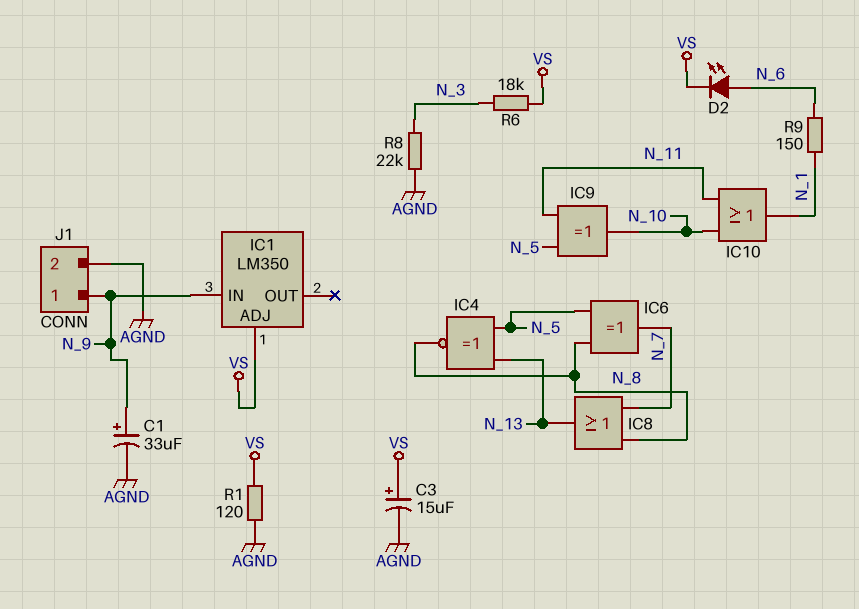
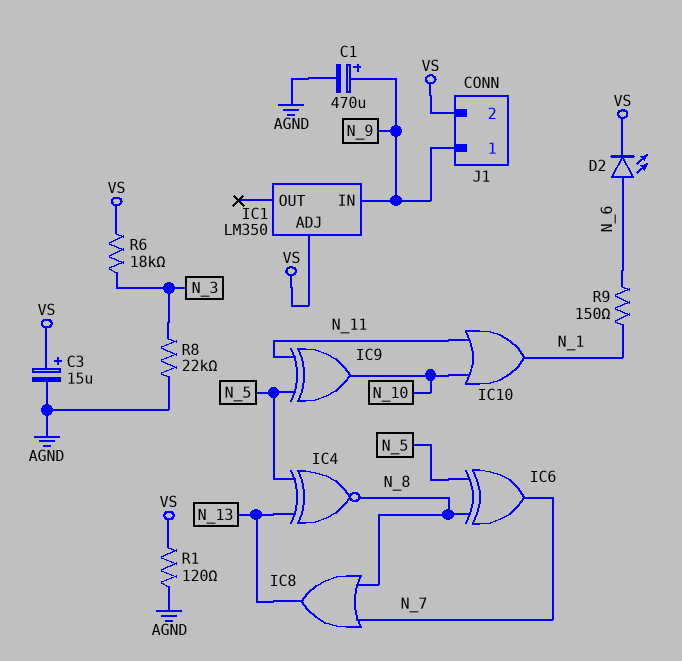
C1: 33uF (plus N_9, minus AGND) -> 470uF (plus N_9, minus AGND)
J1 pin 2: AGND -> VS

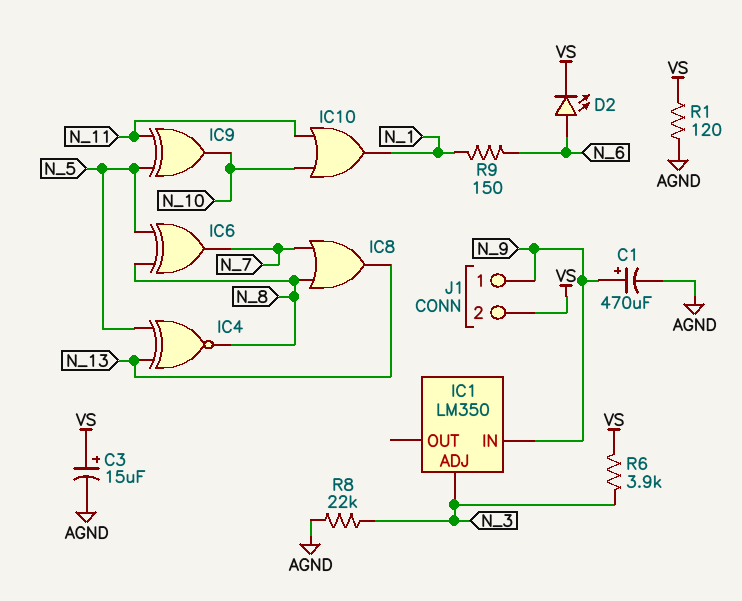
IC1 pin ADJ: VS -> N_3
R6: 18k (N_3, VS) -> 3.9k (N_3, VS)

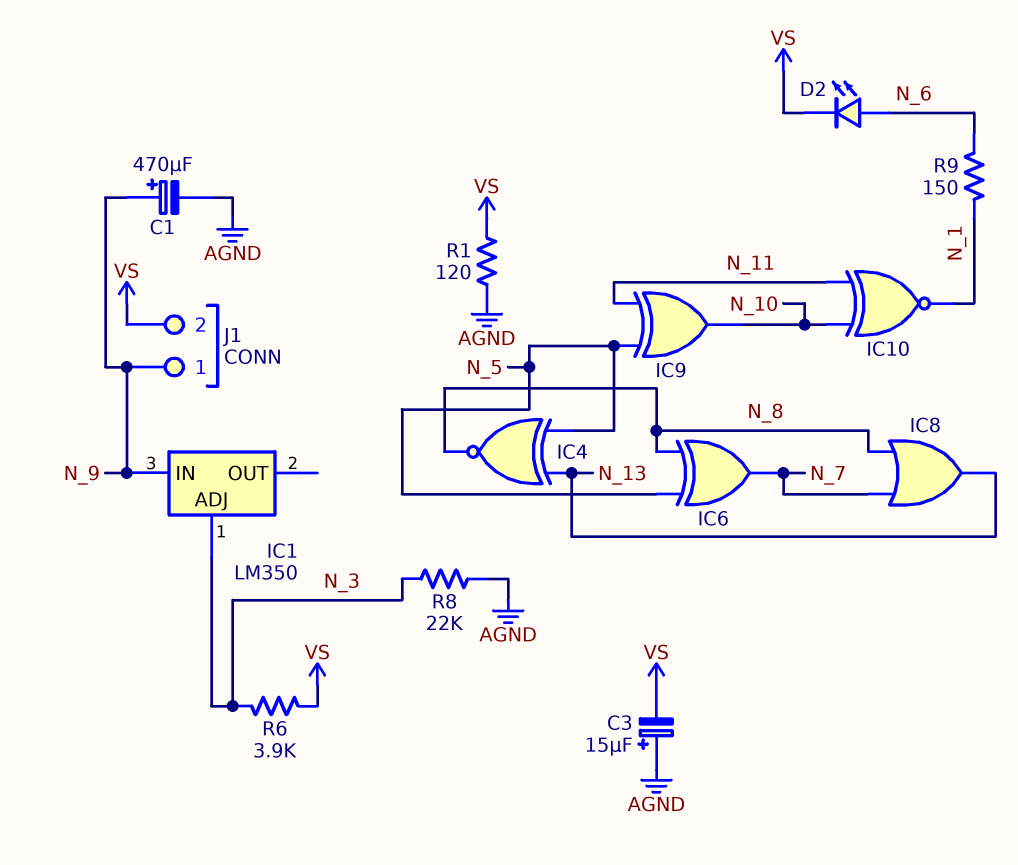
C3: 15uF (plus VS, minus AGND) -> 15uF (plus AGND, minus VS)
IC10: OR (in N_10, in N_11, out N_1) -> XNOR (in N_10, in N_11, out N_1)

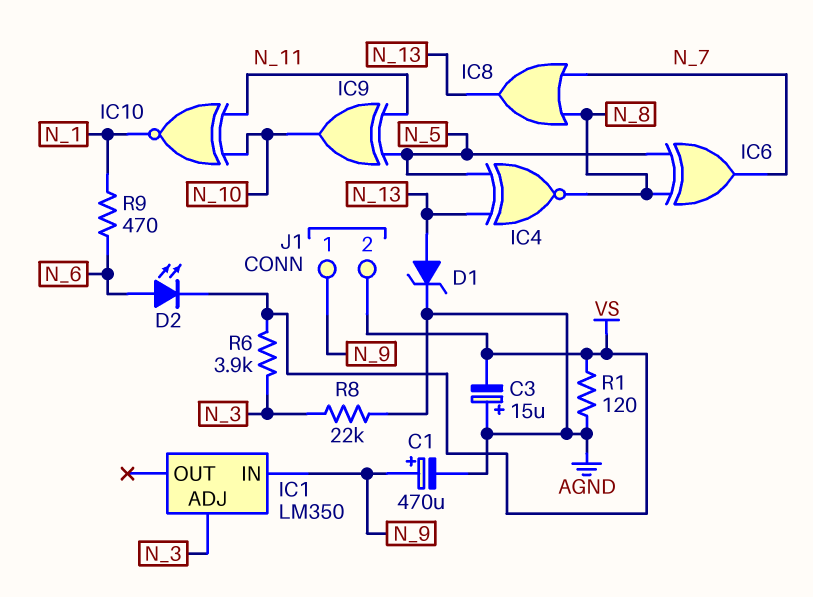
D1: none -> zener (A N_13, K AGND)
R9: 150 (N_1, N_6) -> 470 (N_1, N_6)

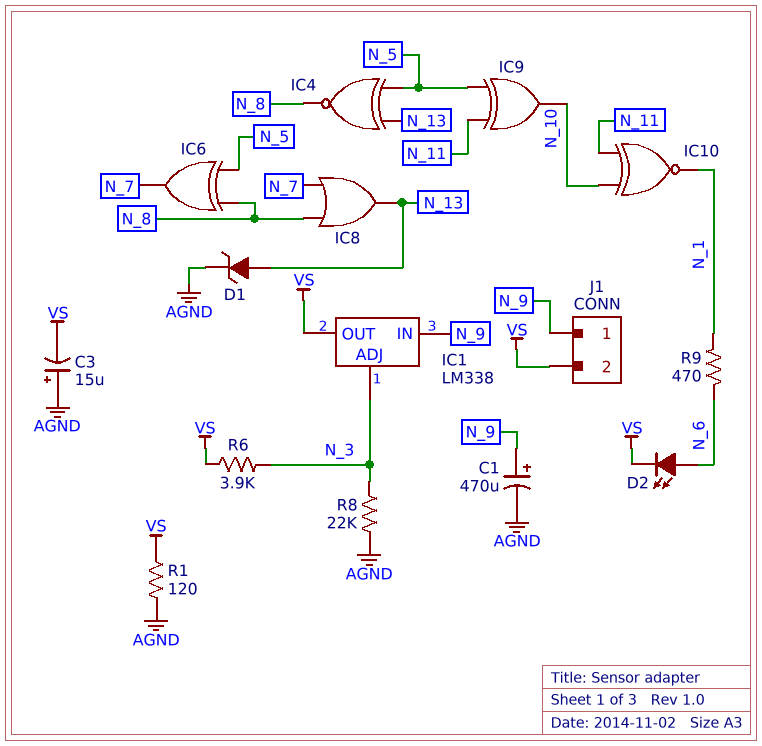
IC1: LM350 -> LM338
IC1 pin OUT: none -> VS

